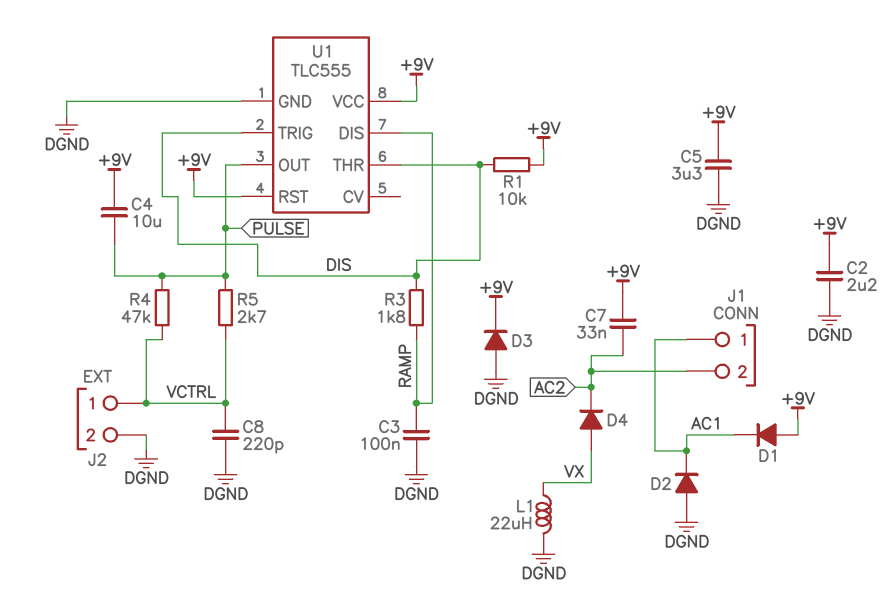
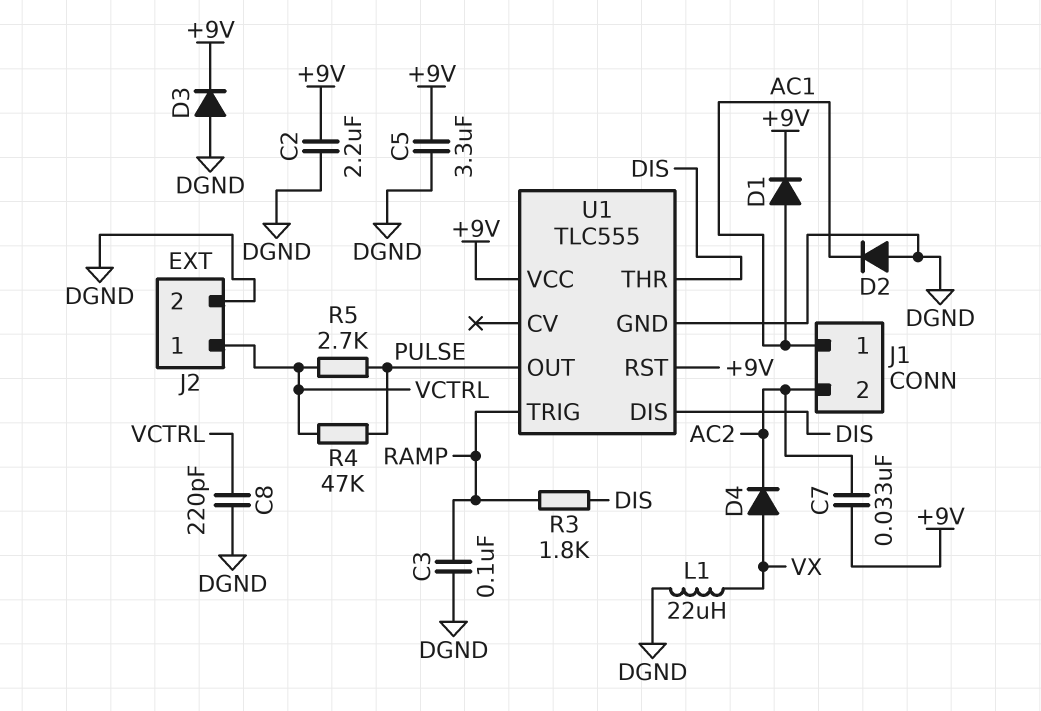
C4: 10uF (+9V, PULSE) -> none
D1: diode (A +9V, K AC1) -> diode (A AC1, K +9V)
R1: 10k (+9V, DIS) -> none
U1 pin DIS: RAMP -> DIS
U1 pin TRIG: DIS -> RAMP

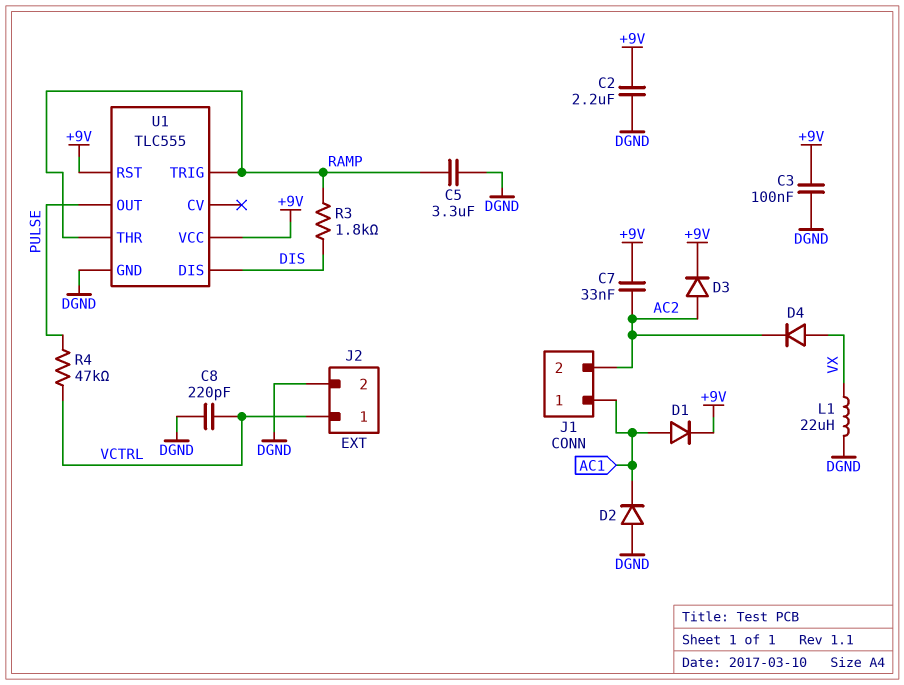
C3: 100nF (DGND, RAMP) -> 100nF (+9V, DGND)
C5: 3.3uF (+9V, DGND) -> 3.3uF (DGND, RAMP)
D3: diode (A DGND, K +9V) -> diode (A AC2, K +9V)
R5: 2.7k (PULSE, VCTRL) -> none
U1 pin THR: DIS -> RAMP

